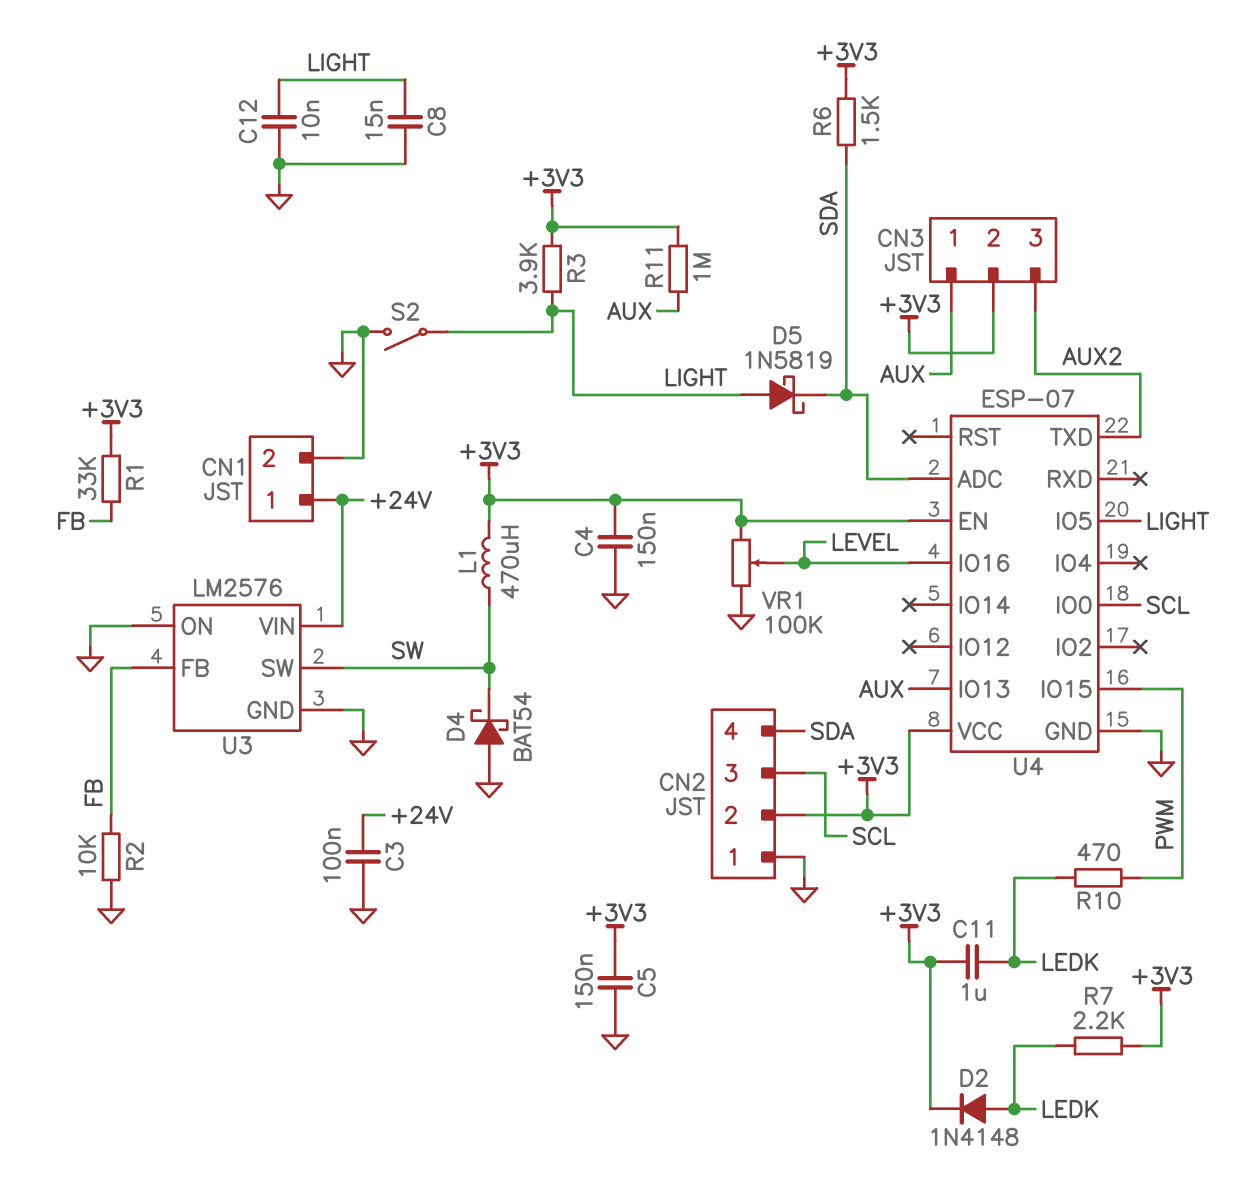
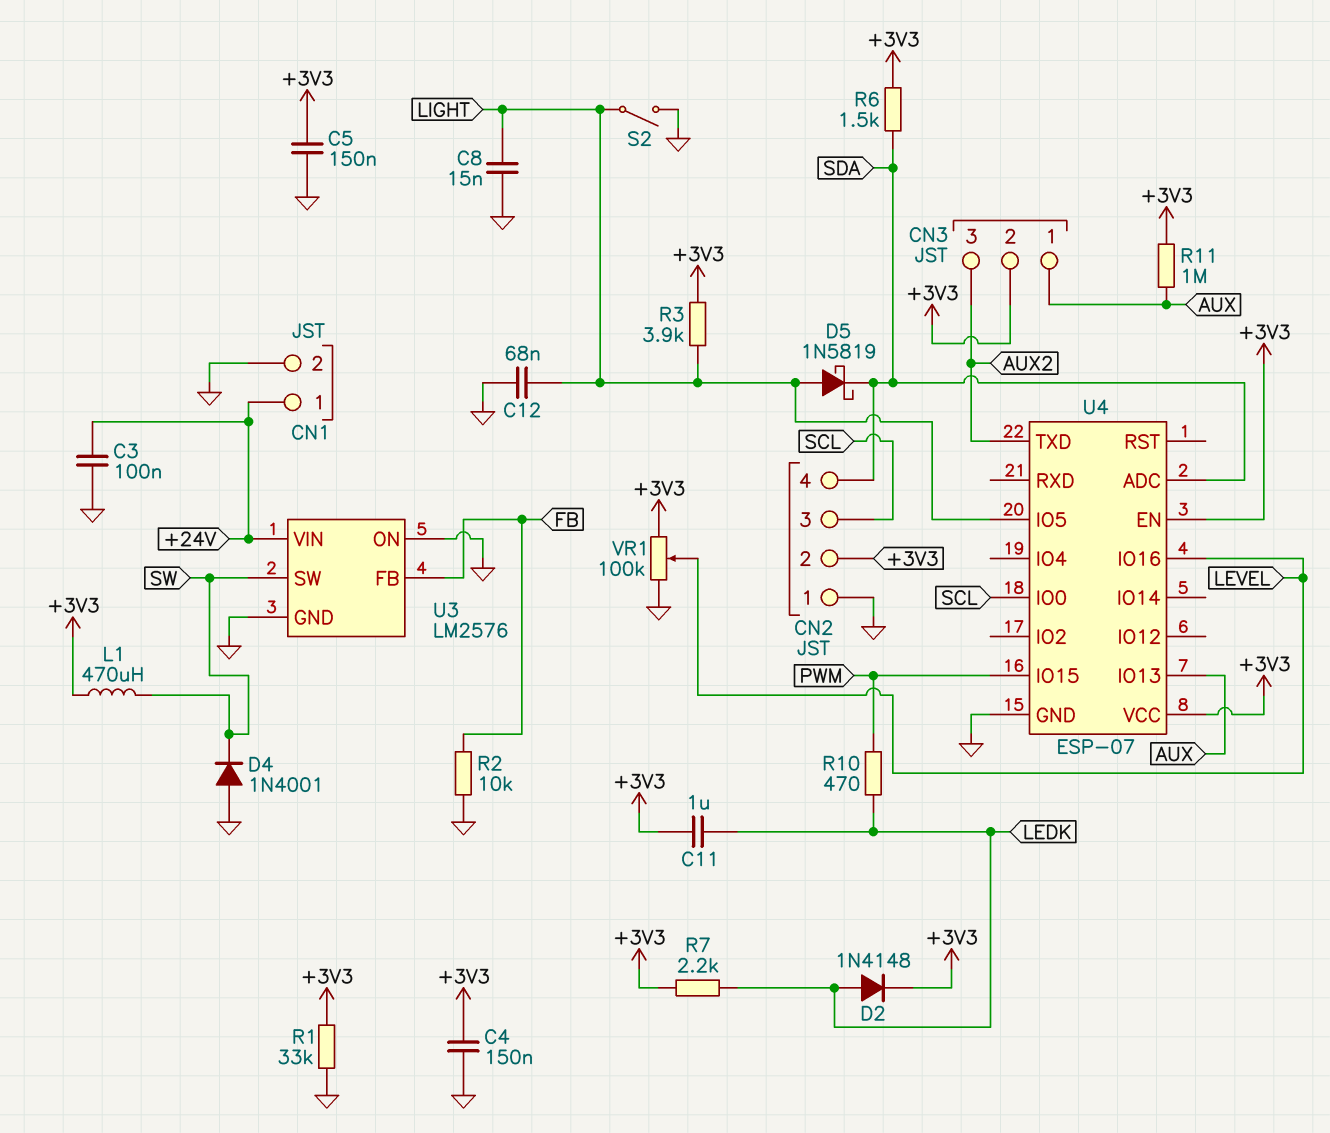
C12: 10nF (GND, LIGHT) -> 68nF (GND, LIGHT)
D4: schottky BAT54 (A GND, K SW) -> diode 1N4001 (A GND, K SW)
R1: 33k (+3V3, FB) -> 33k (+3V3, GND)

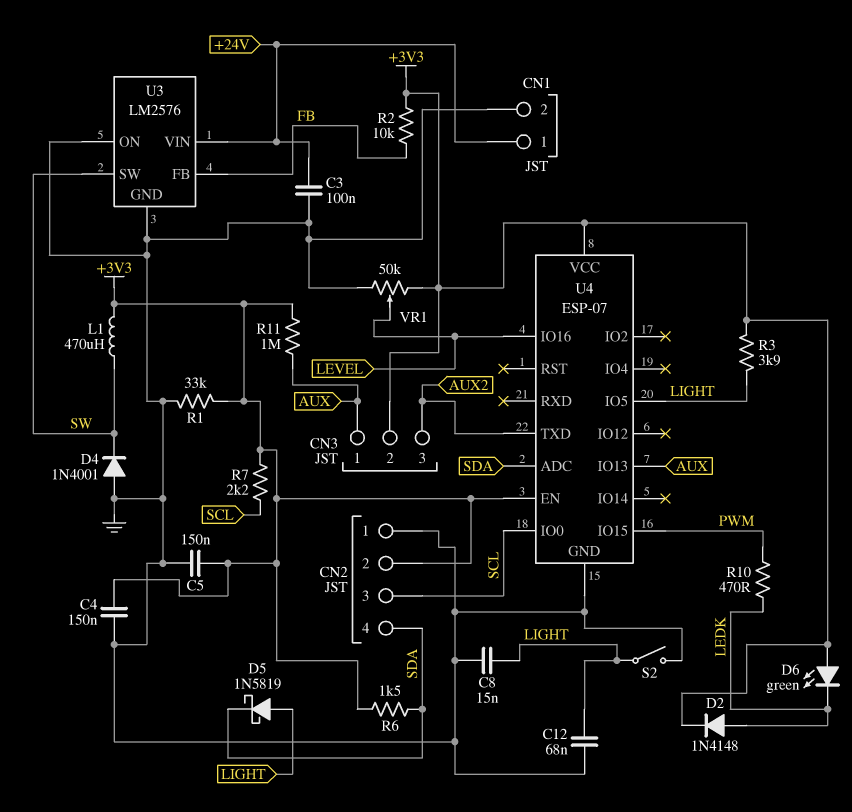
C11: 1uF (+3V3, LEDK) -> none
D6: none -> LED green (A +3V3, K LEDK)
R2: 10k (FB, GND) -> 10k (+3V3, FB)
R7: 2.2k (+3V3, LEDK) -> 2.2k (+3V3, SCL)
VR1: 100k (+3V3, GND, wiper LEVEL) -> 50k (+3V3, GND, wiper LEVEL)

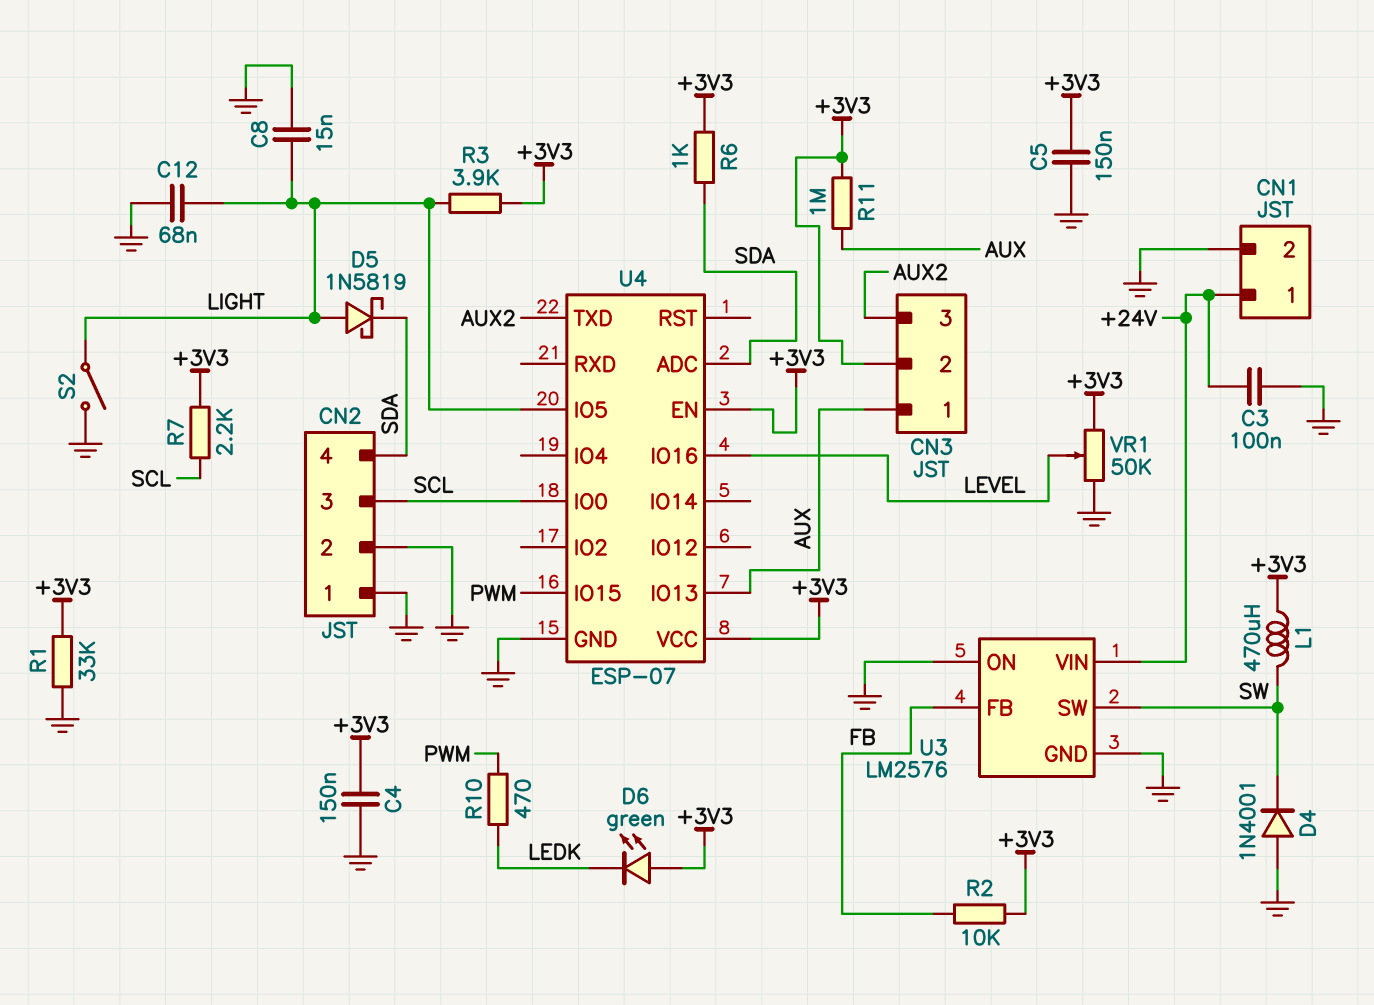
CN2 pin 2: +3V3 -> GND
D2: diode 1N4148 (A LEDK, K +3V3) -> none
R6: 1.5k (+3V3, SDA) -> 1k (+3V3, SDA)

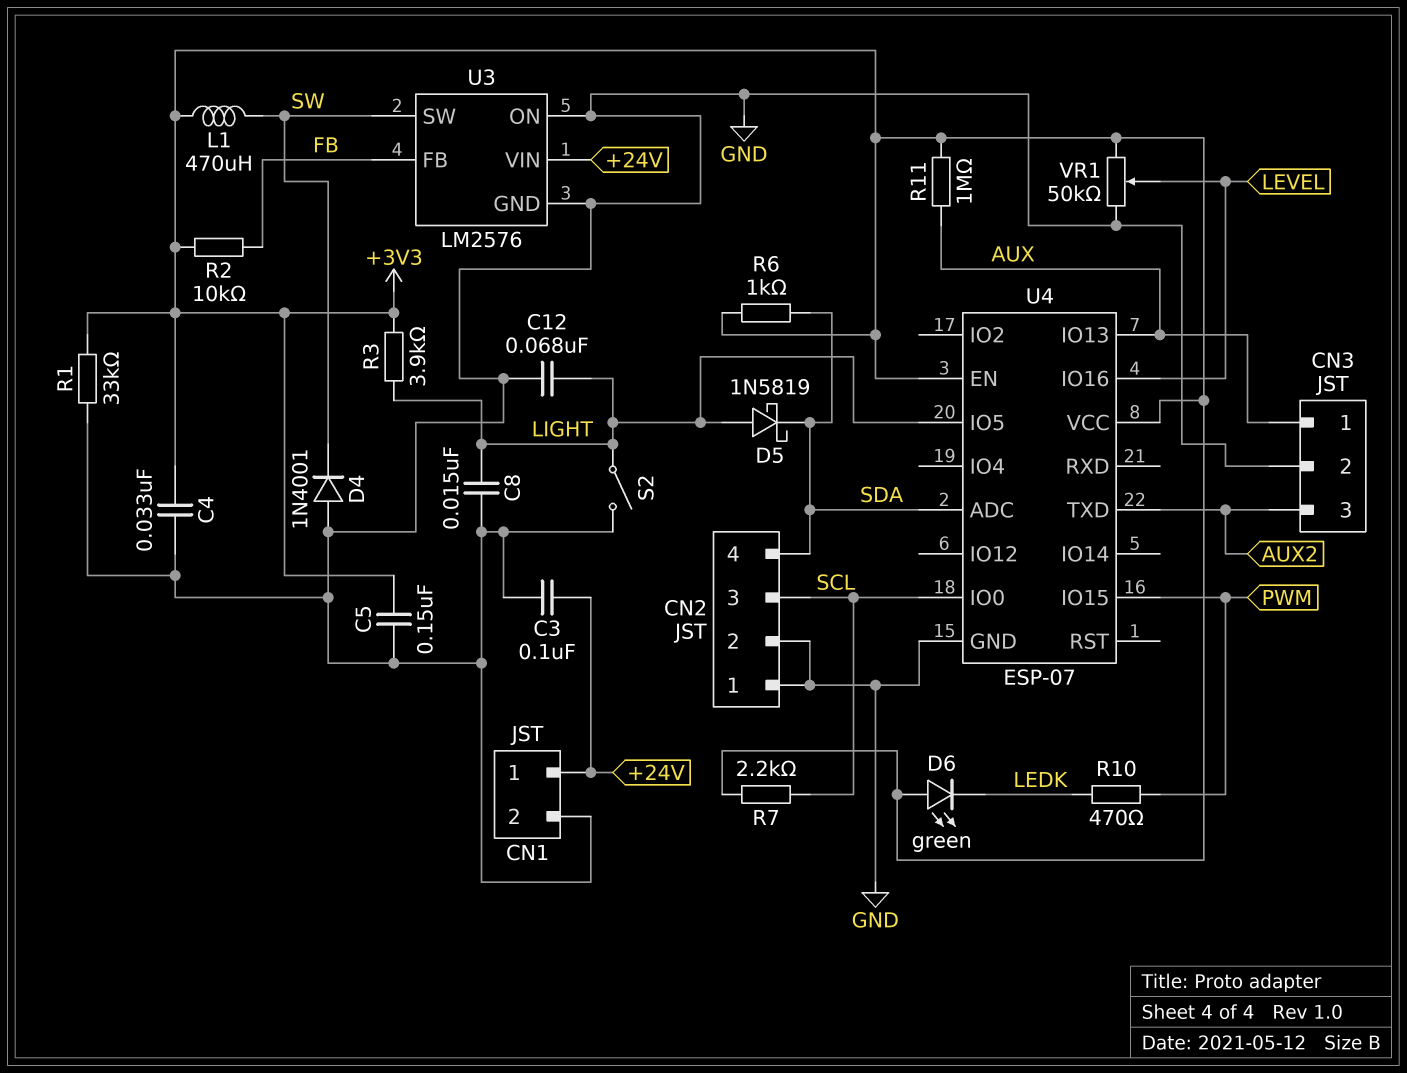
C4: 150nF (+3V3, GND) -> 33nF (+3V3, GND)
CN3 pin 2: +3V3 -> GND

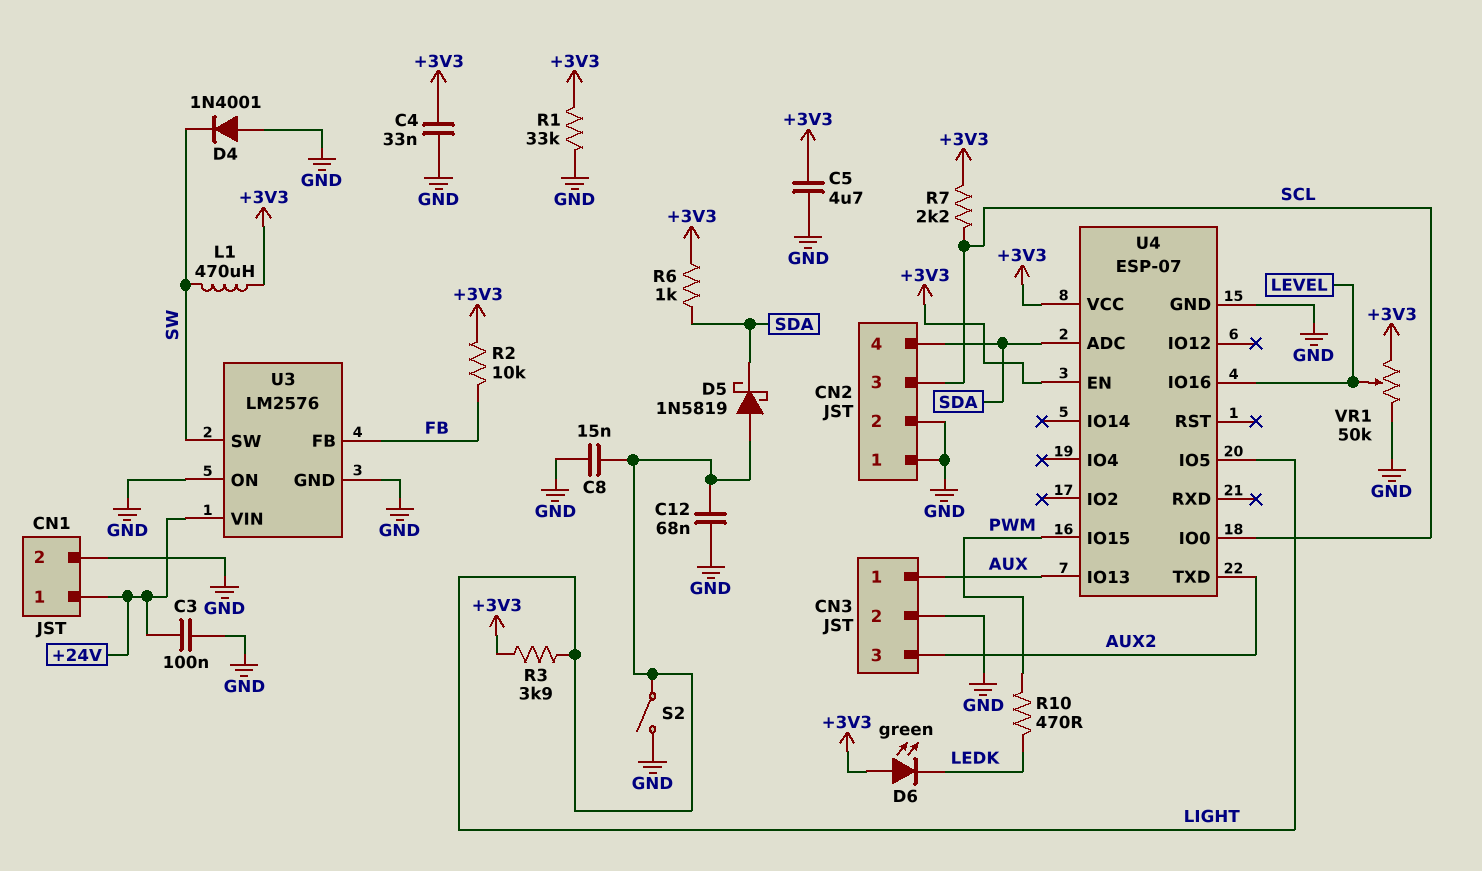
C5: 150nF (+3V3, GND) -> 4.7uF (+3V3, GND)
R11: 1M (+3V3, AUX) -> none

